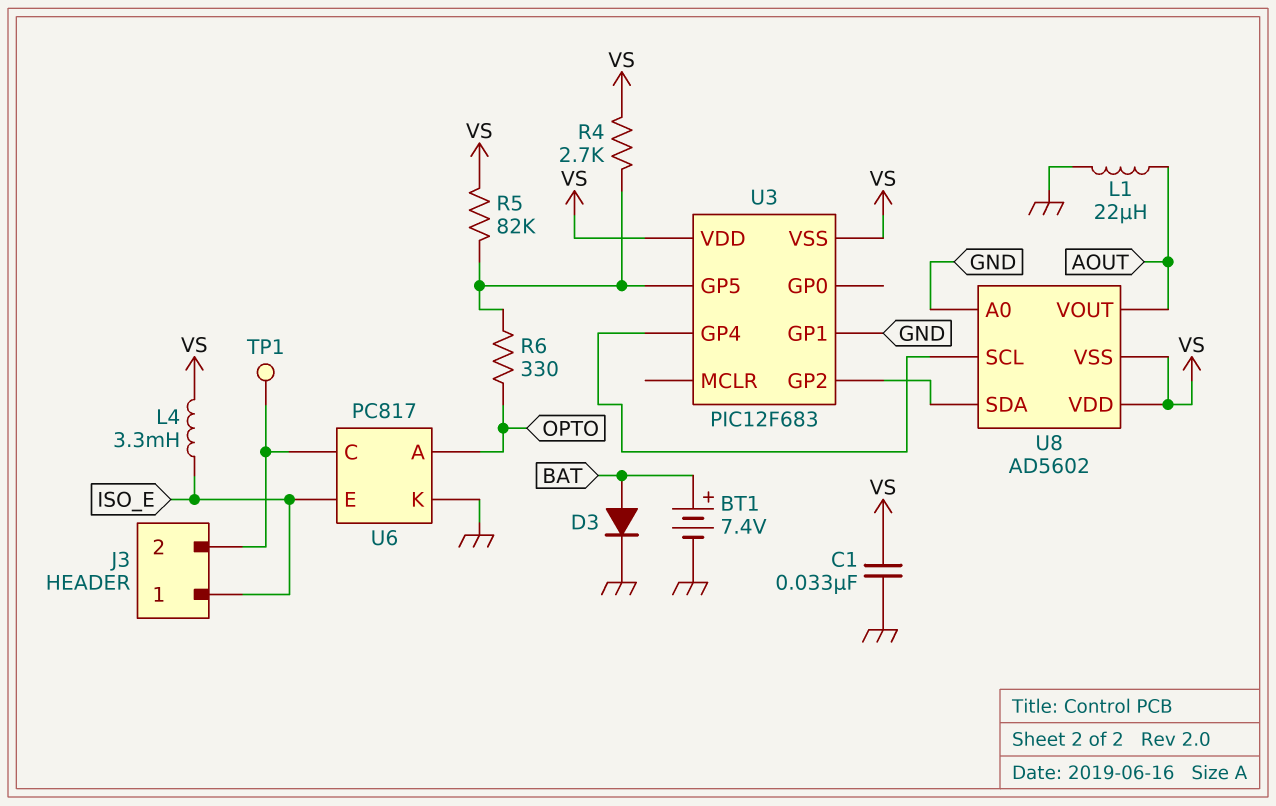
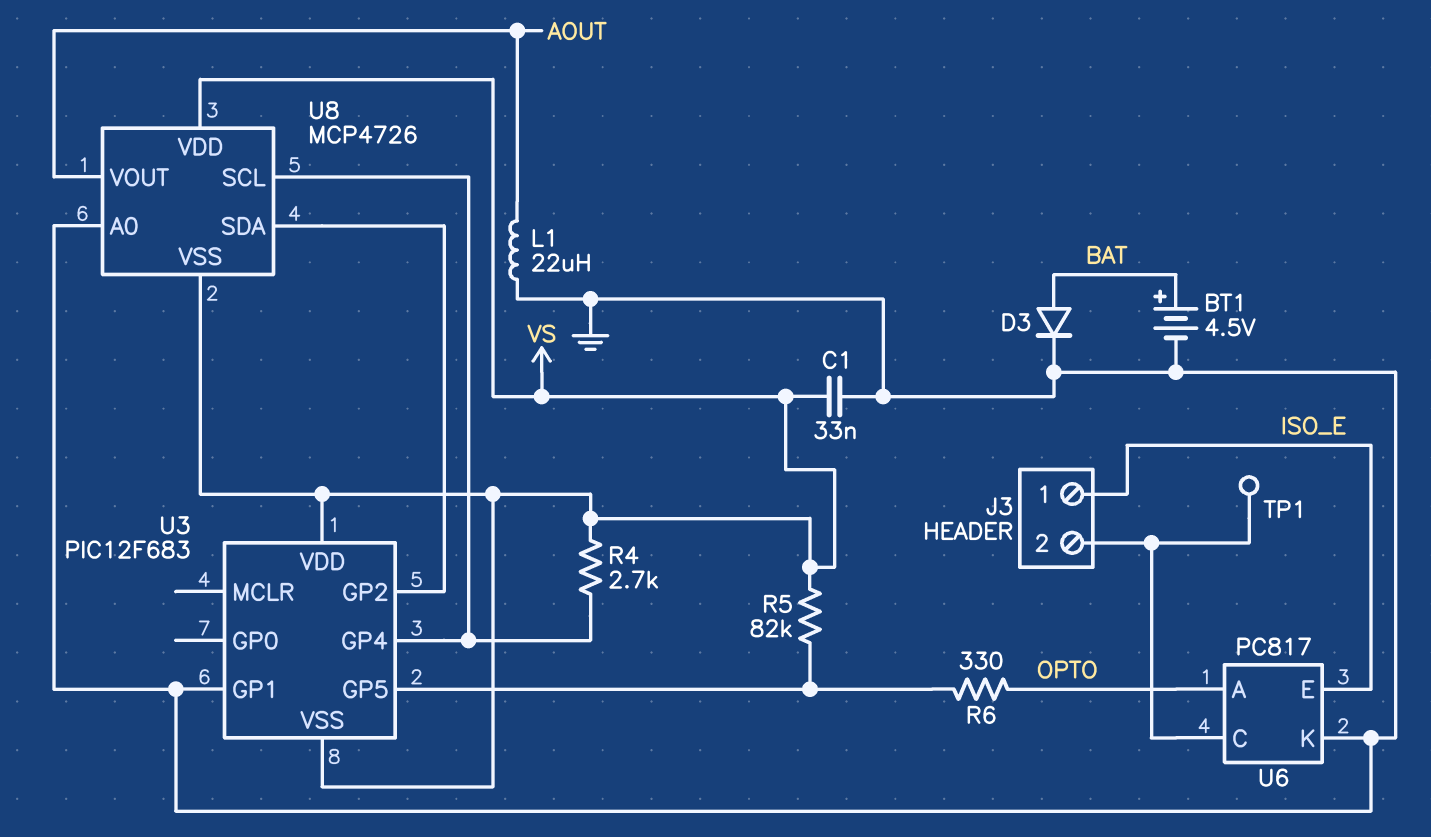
BT1: 7.4V (plus BAT, minus GND) -> 4.5V (plus BAT, minus GND)
L4: 3.3mH (ISO_E, VS) -> none
R4: 2.7k (U3/GP5, VS) -> 2.7k (U3/GP4, VS)
U8: AD5602 -> MCP4726

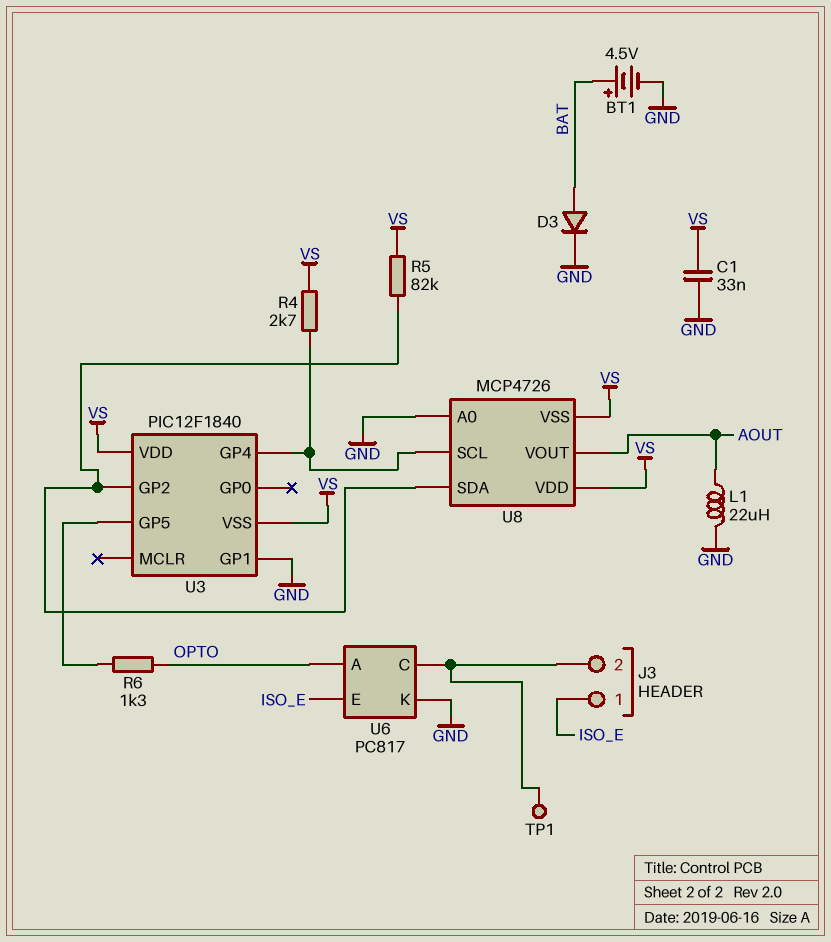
R5: 82k (U3/GP5, VS) -> 82k (U3/GP2, VS)
R6: 330 (OPTO, U3/GP5) -> 1.3k (OPTO, U3/GP5)
U3: PIC12F683 -> PIC12F1840

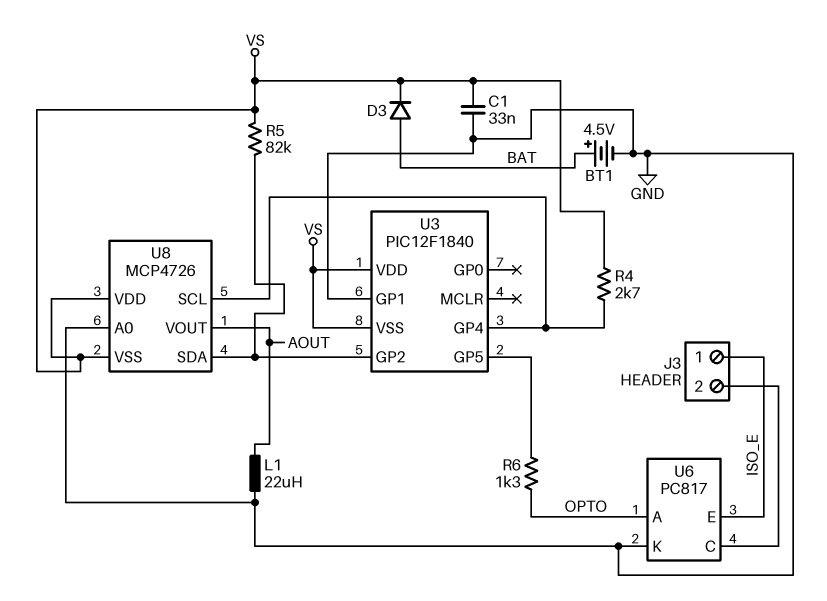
D3: diode (A BAT, K GND) -> diode (A BAT, K VS)
TP1: test point (J3/2) -> none

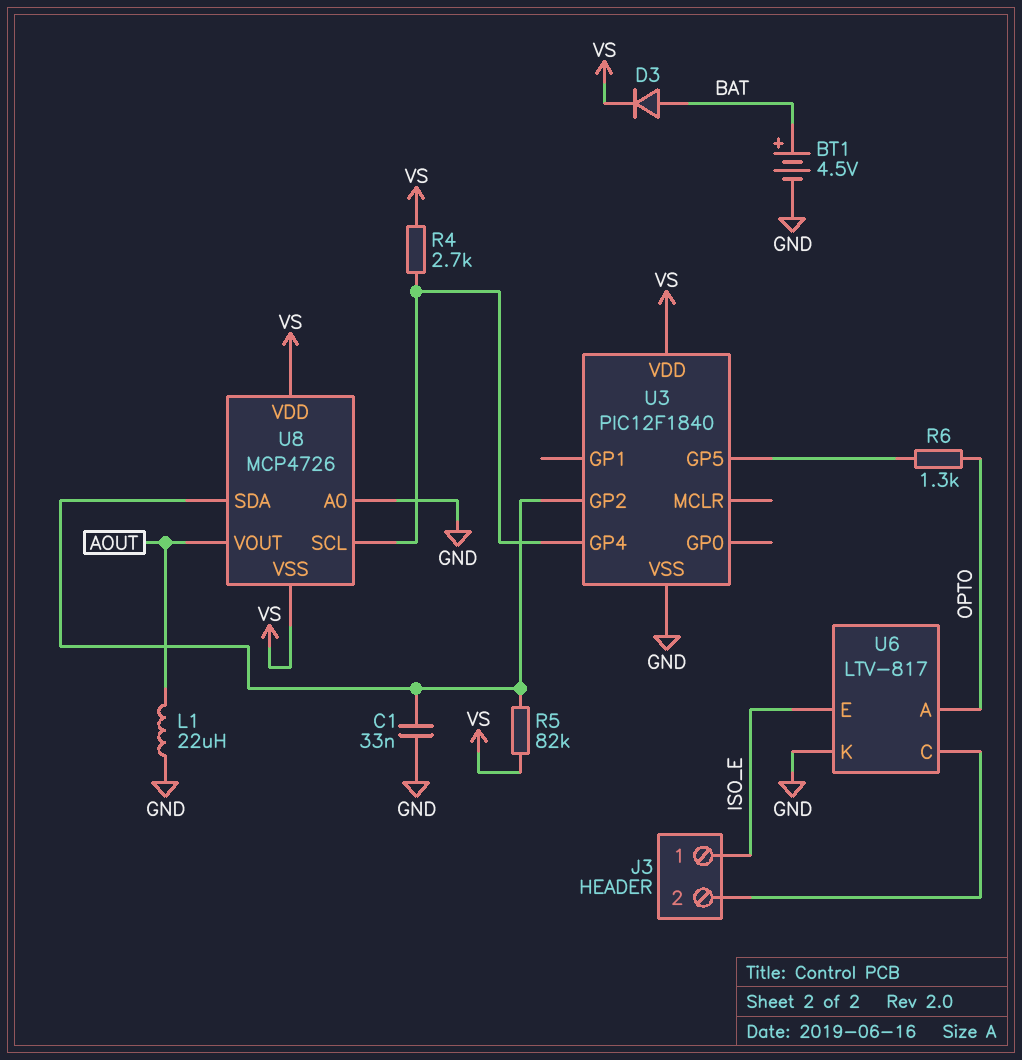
C1: 33nF (GND, VS) -> 33nF (GND, U3/GP2)
U3 pin GP1: GND -> none
U3 pin VSS: VS -> GND
U6: PC817 -> LTV-817

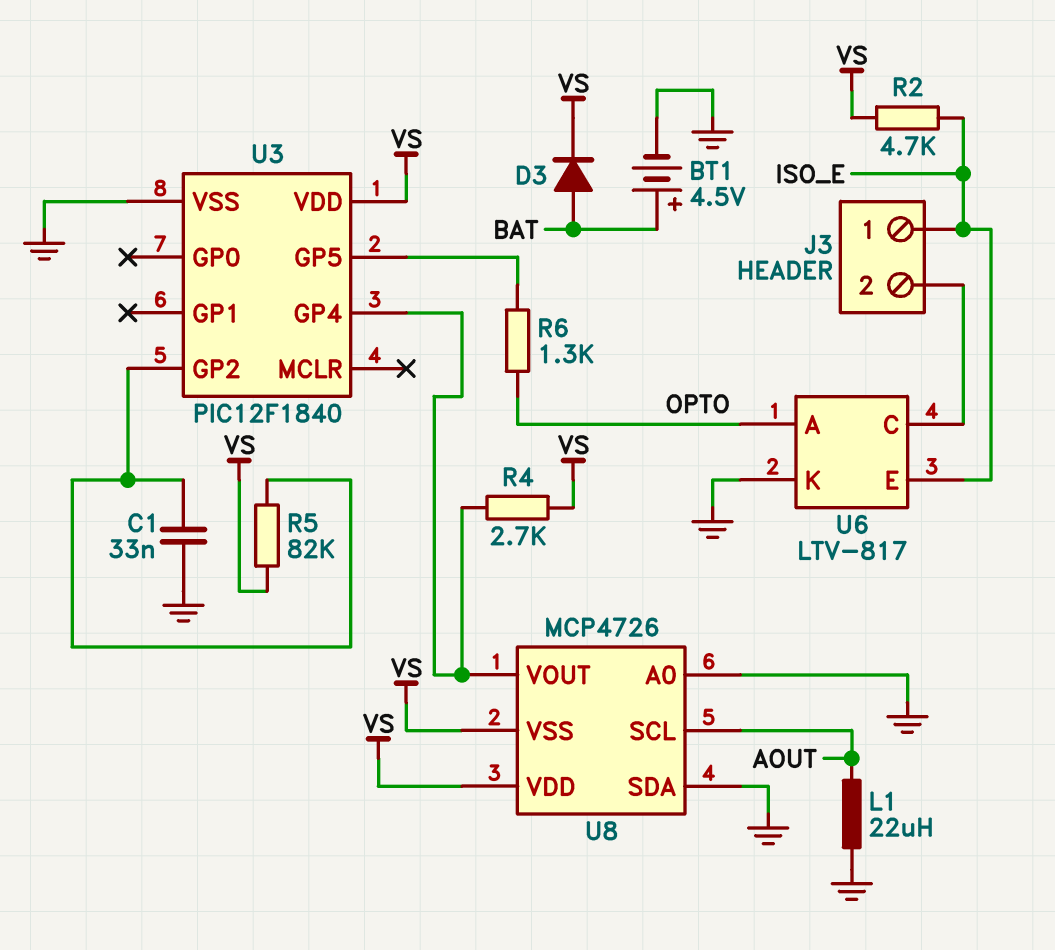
R2: none -> 4.7k (ISO_E, VS)
U8 pin SCL: U3/GP4 -> AOUT
U8 pin SDA: U3/GP2 -> GND
U8 pin VOUT: AOUT -> U3/GP4

